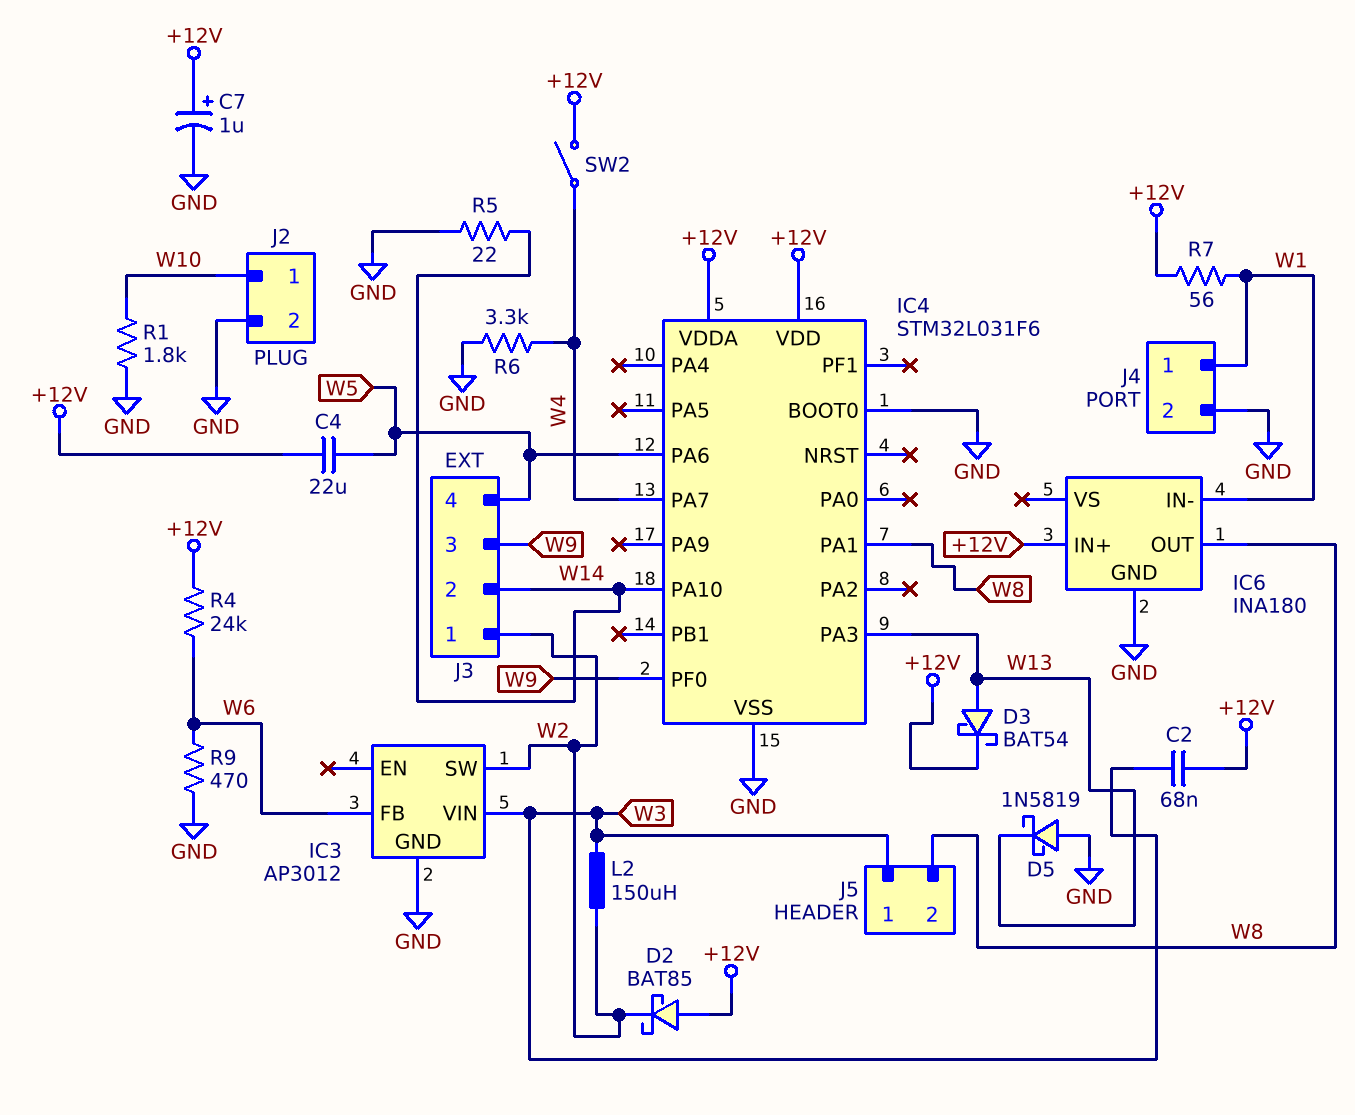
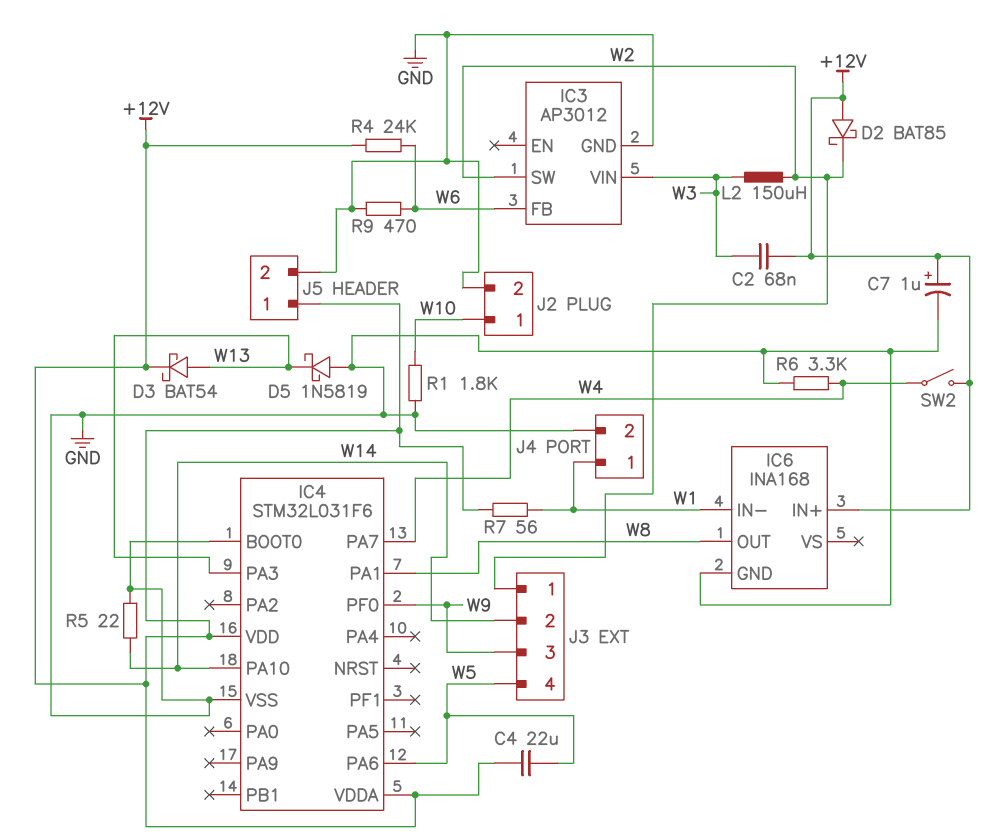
IC6: INA180 -> INA168
J5 pin 1: W3 -> +12V
J5 pin 2: W8 -> GND

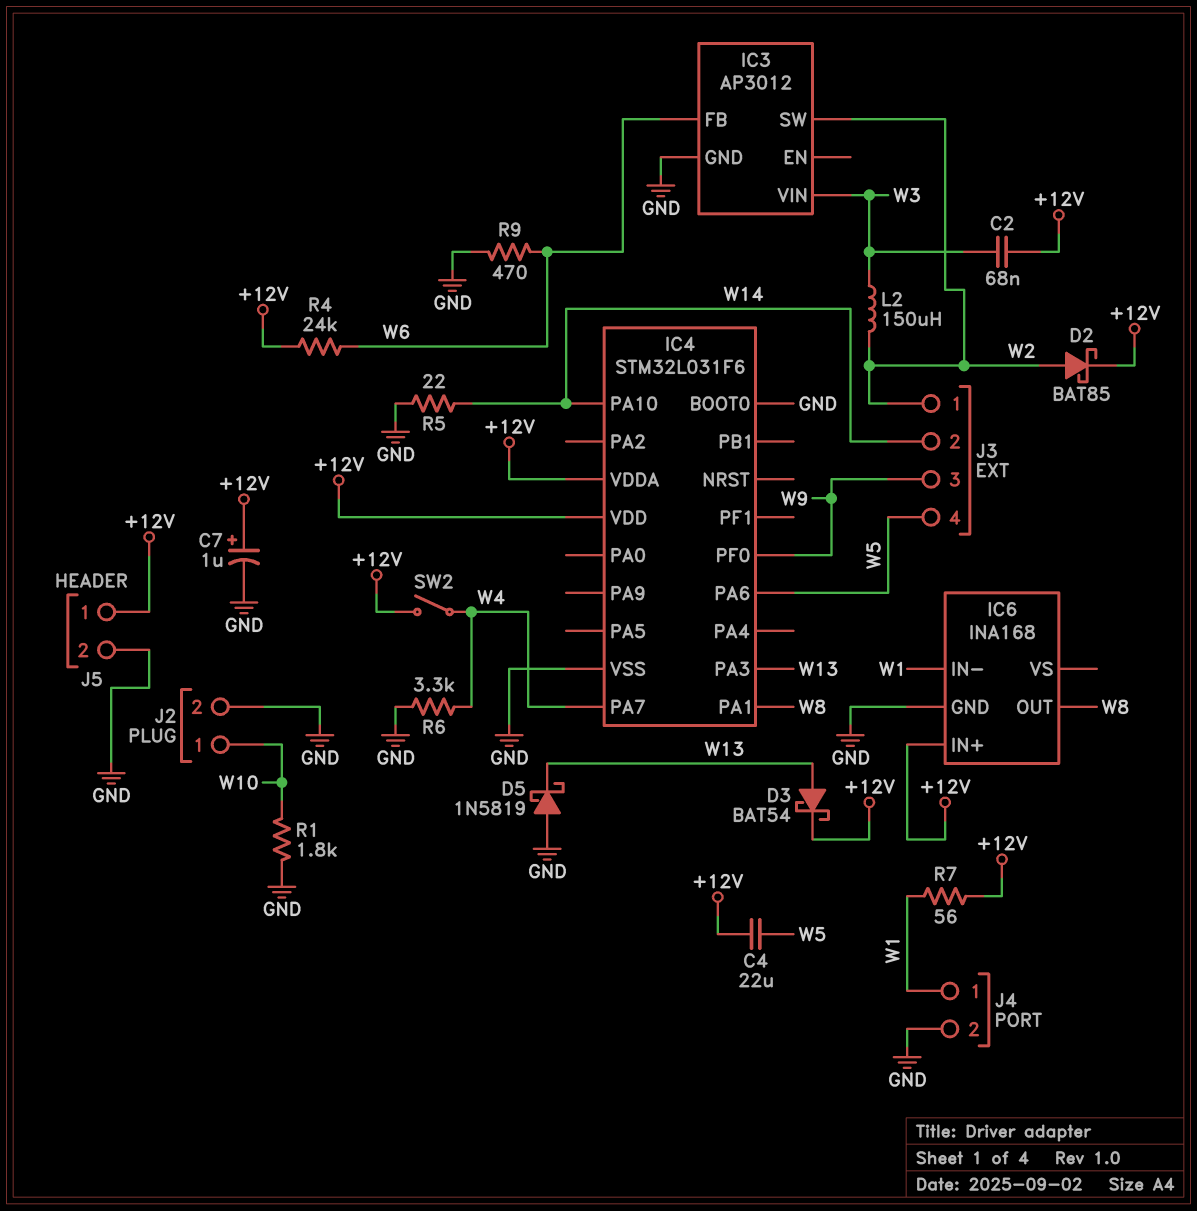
D2: schottky BAT85 (A +12V, K W2) -> schottky BAT85 (A W2, K +12V)

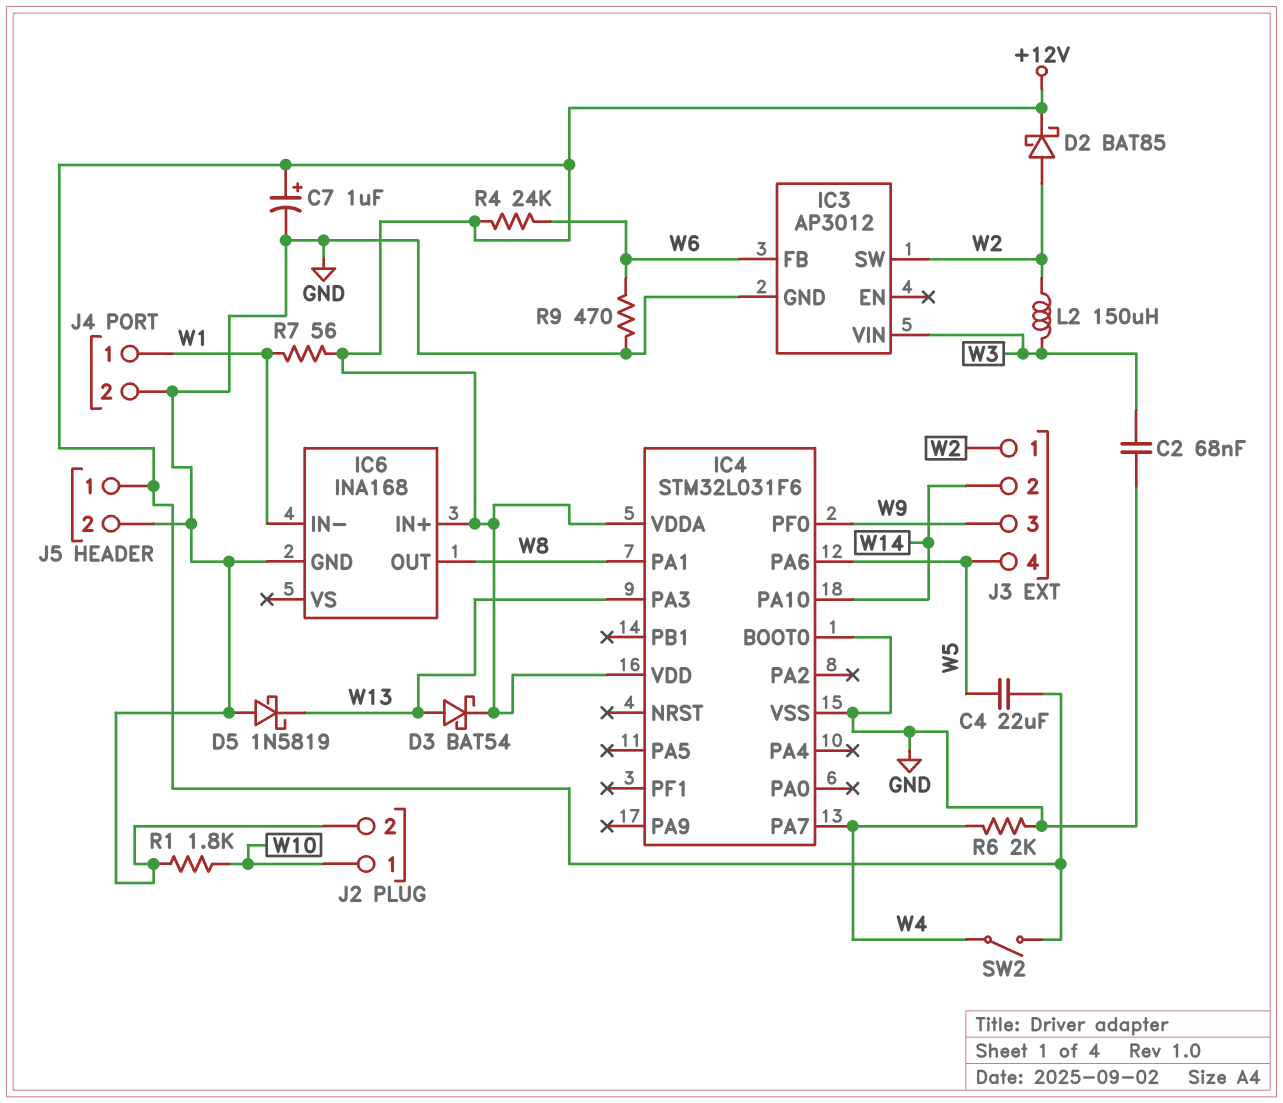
C2: 68nF (+12V, W3) -> 68nF (GND, W3)
R5: 22 (GND, W14) -> none
R6: 3.3k (GND, W4) -> 2k (GND, W4)

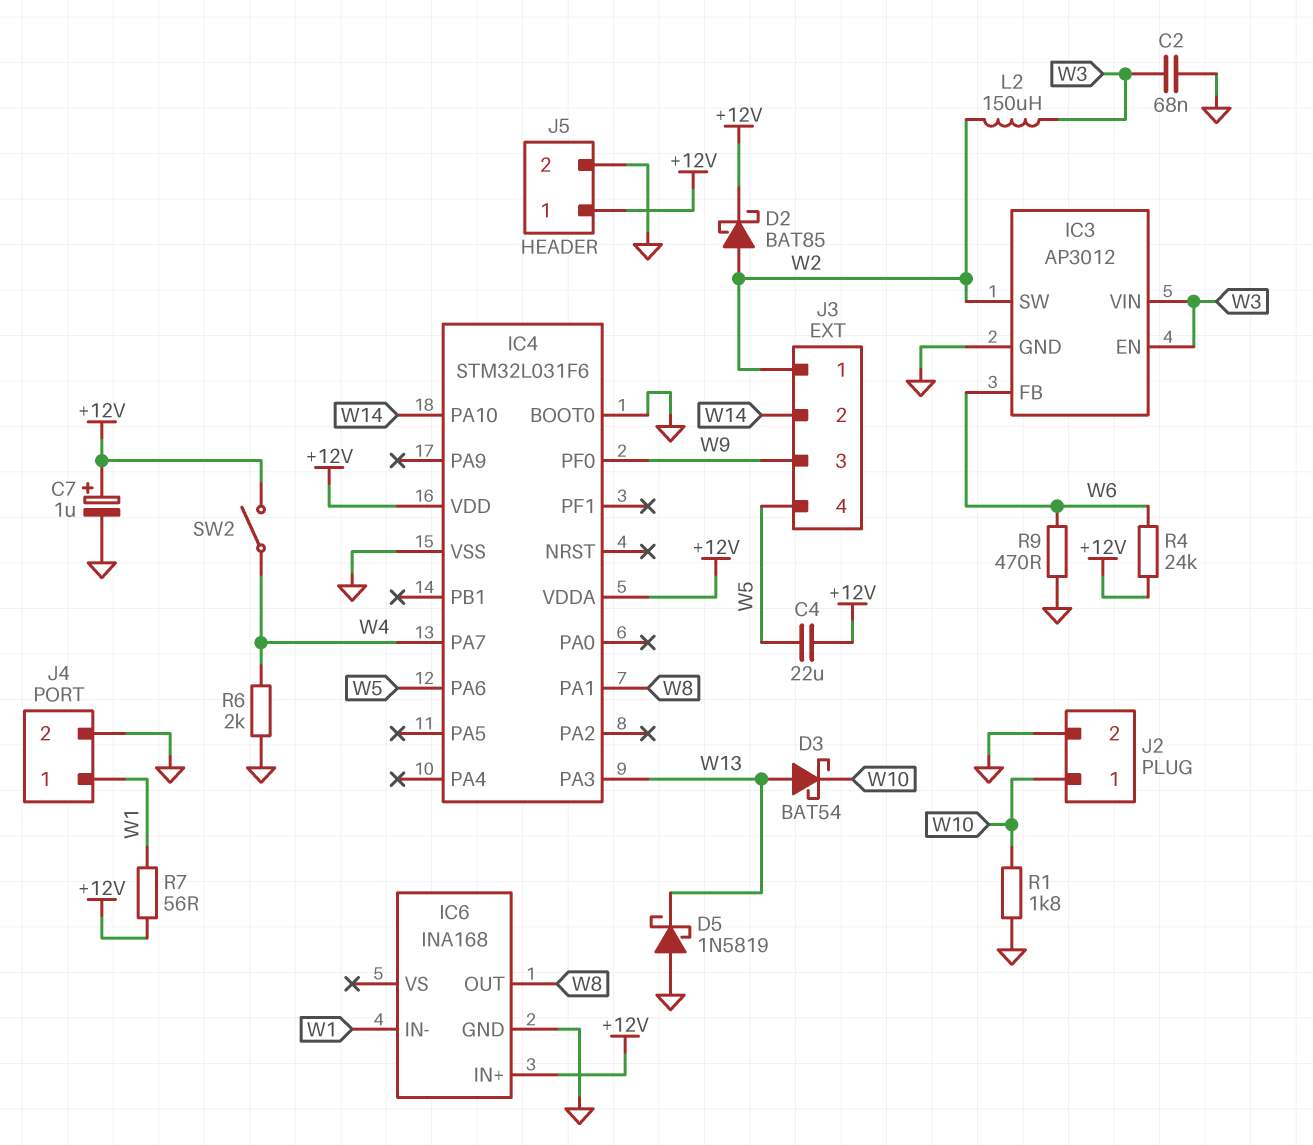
D3: schottky BAT54 (A W13, K +12V) -> schottky BAT54 (A W13, K W10)
IC3 pin EN: none -> W3

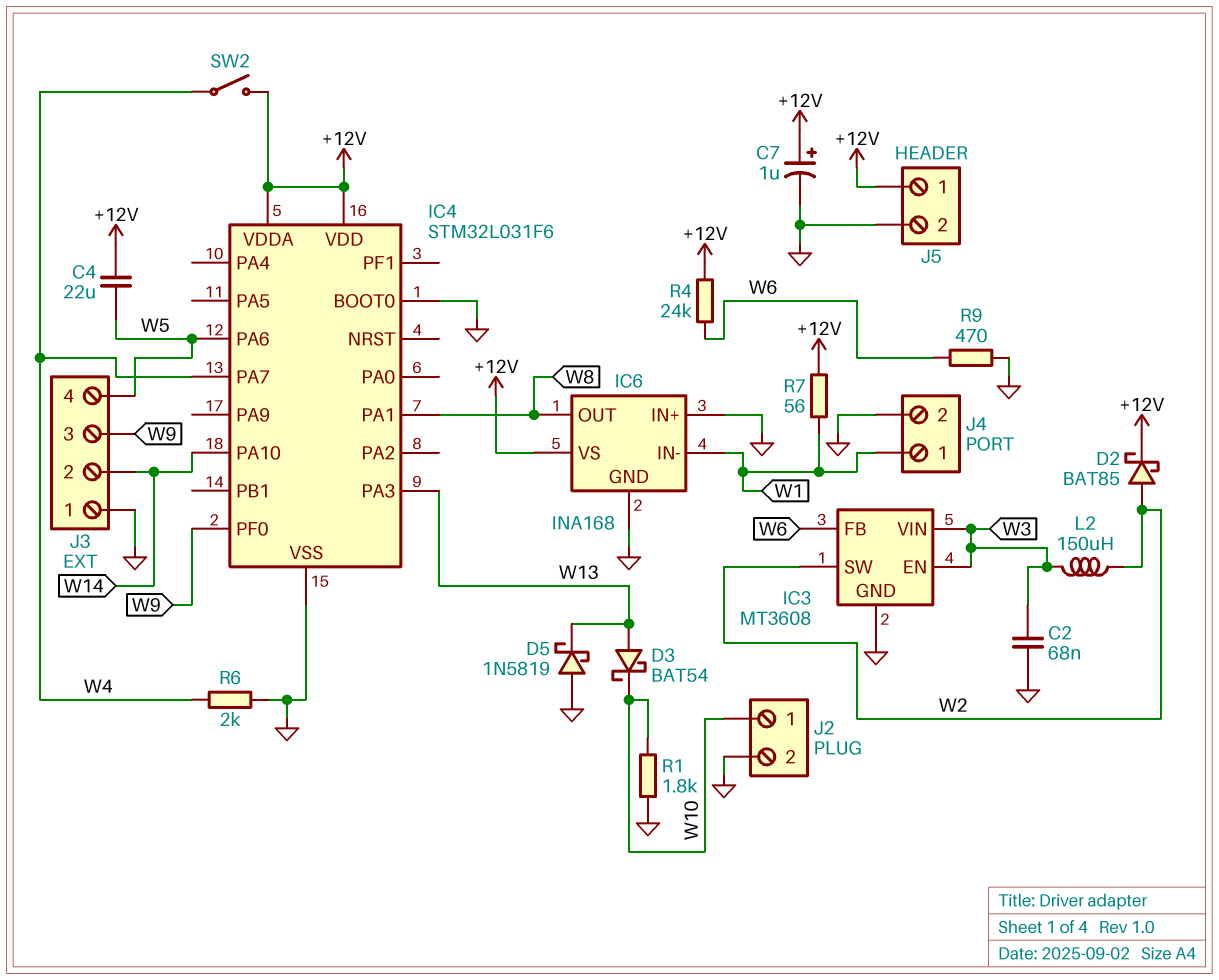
IC3: AP3012 -> MT3608
IC6 pin IN+: +12V -> GND
IC6 pin VS: none -> +12V
J3 pin 1: W2 -> GND

